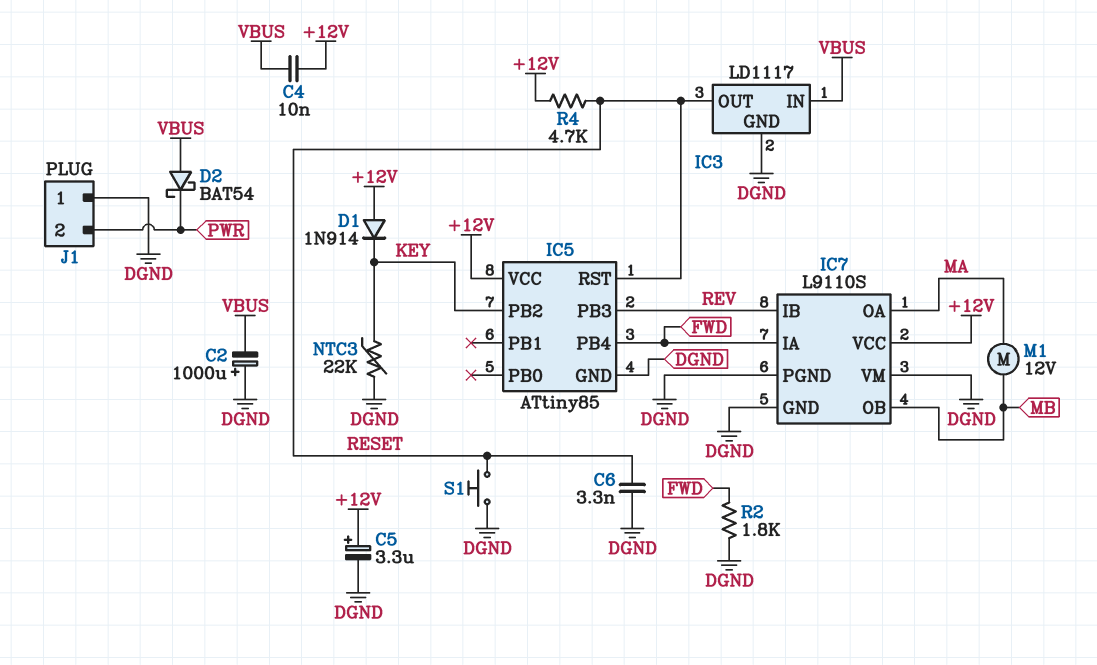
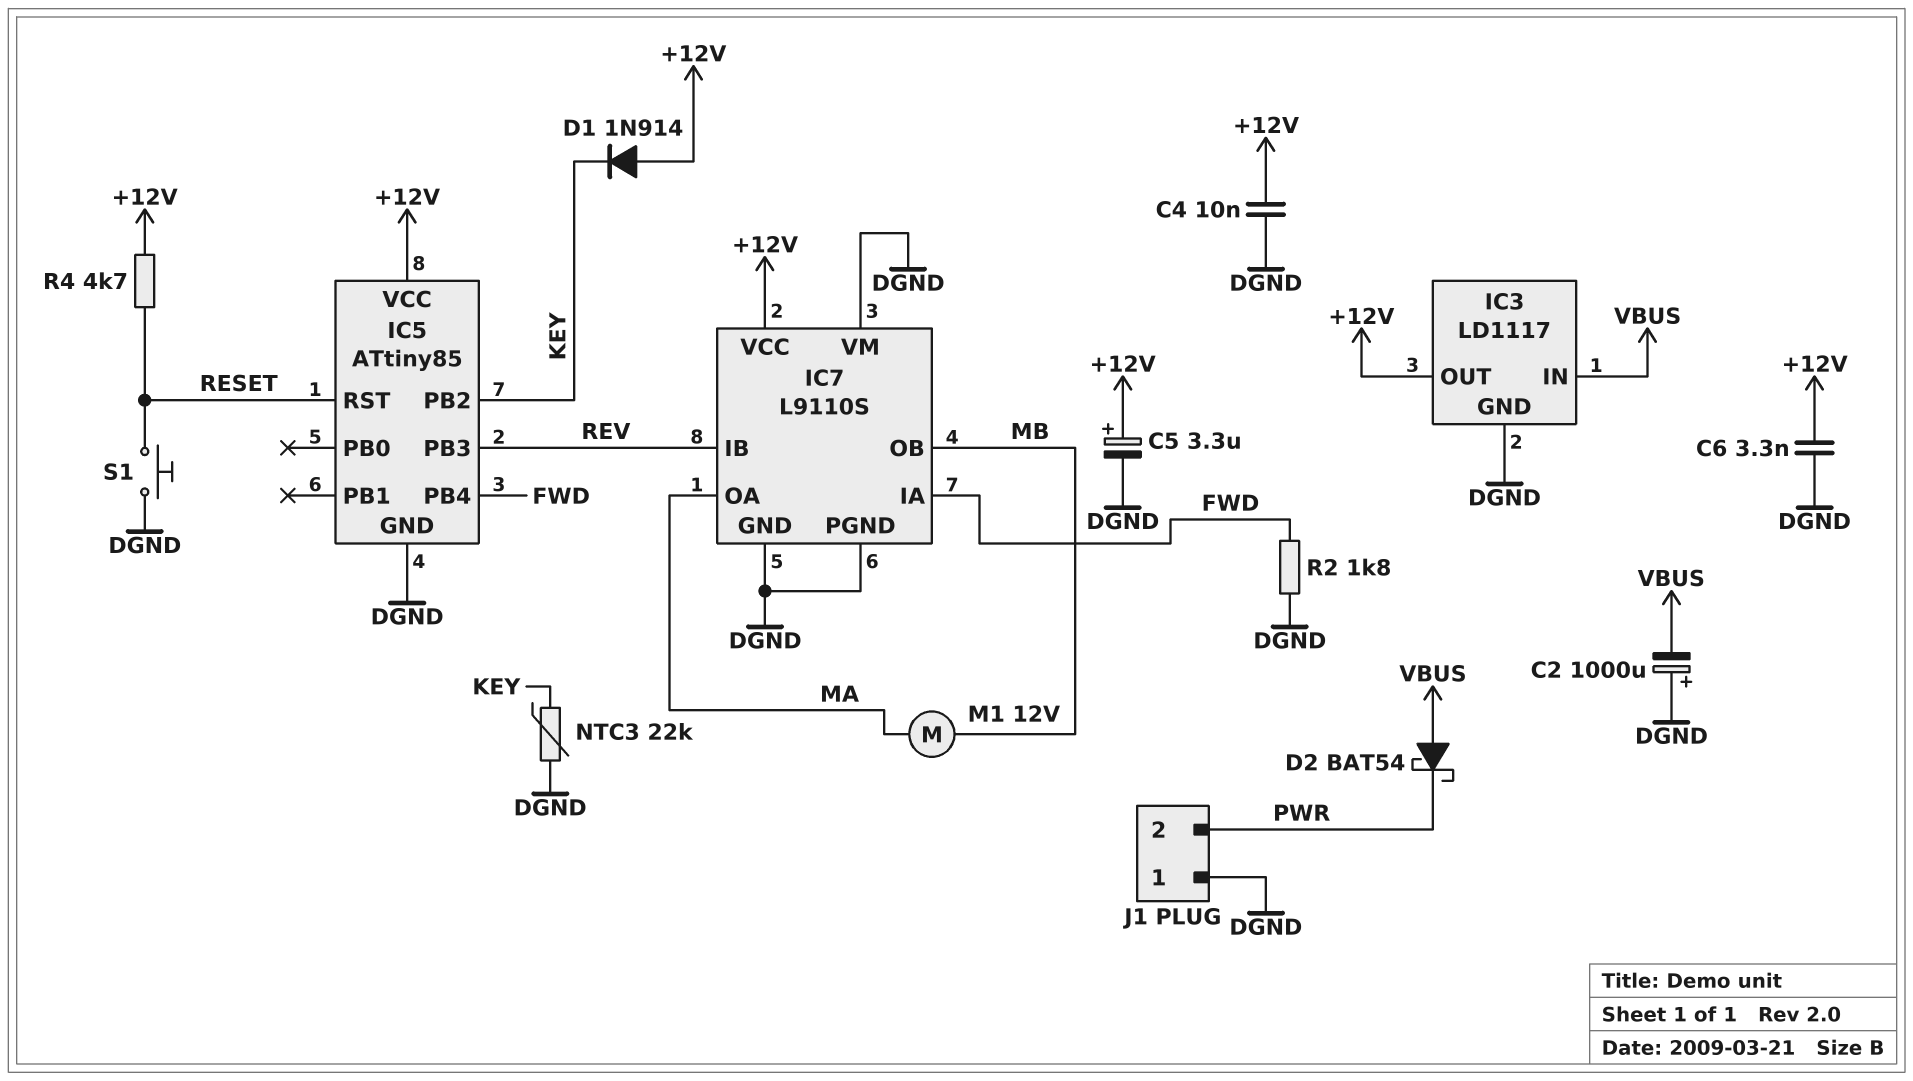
C4: 10nF (+12V, VBUS) -> 10nF (+12V, DGND)
C6: 3.3nF (DGND, RESET) -> 3.3nF (+12V, DGND)
IC3 pin OUT: RESET -> +12V

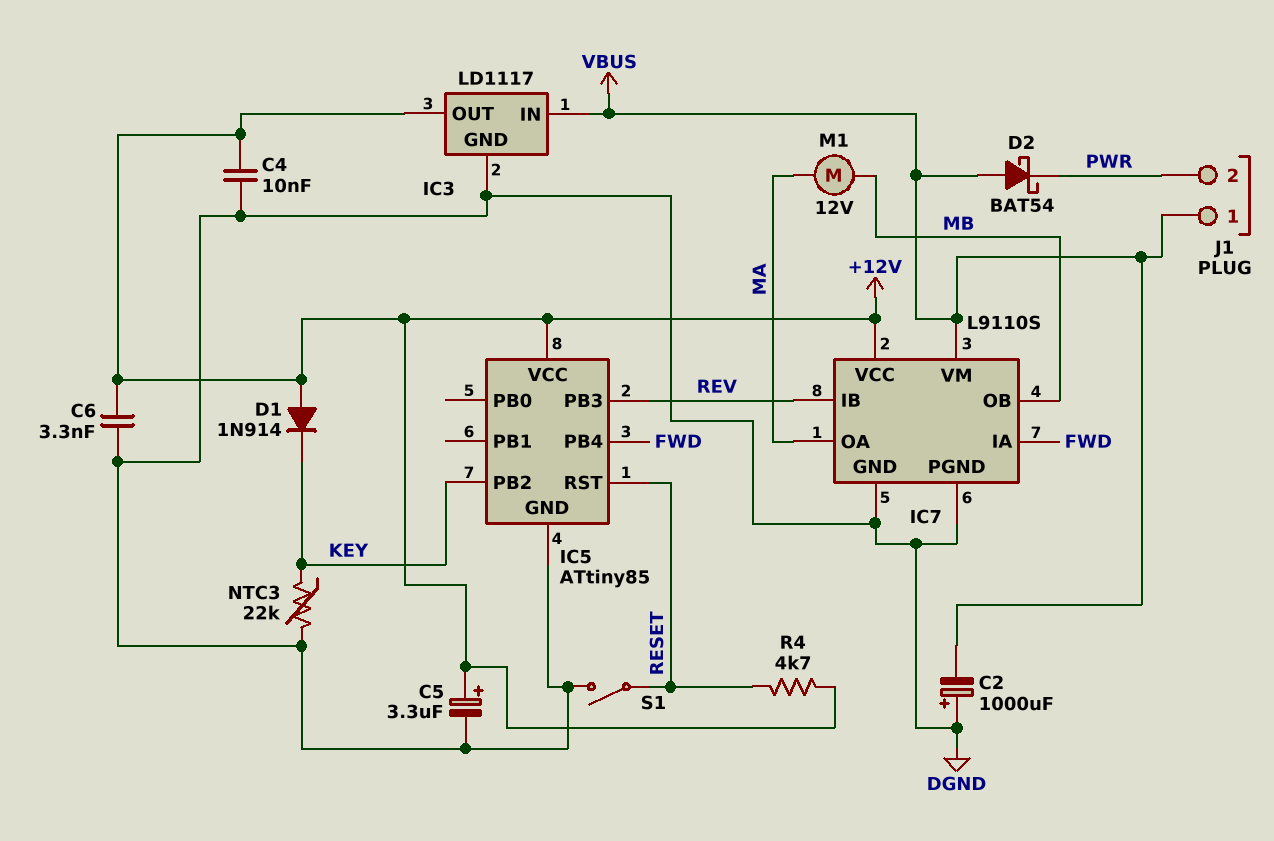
IC7 pin VM: DGND -> VBUS
J1 pin 1: DGND -> VBUS
R2: 1.8k (DGND, FWD) -> none
S1: button (DGND, RESET) -> switch (DGND, RESET)

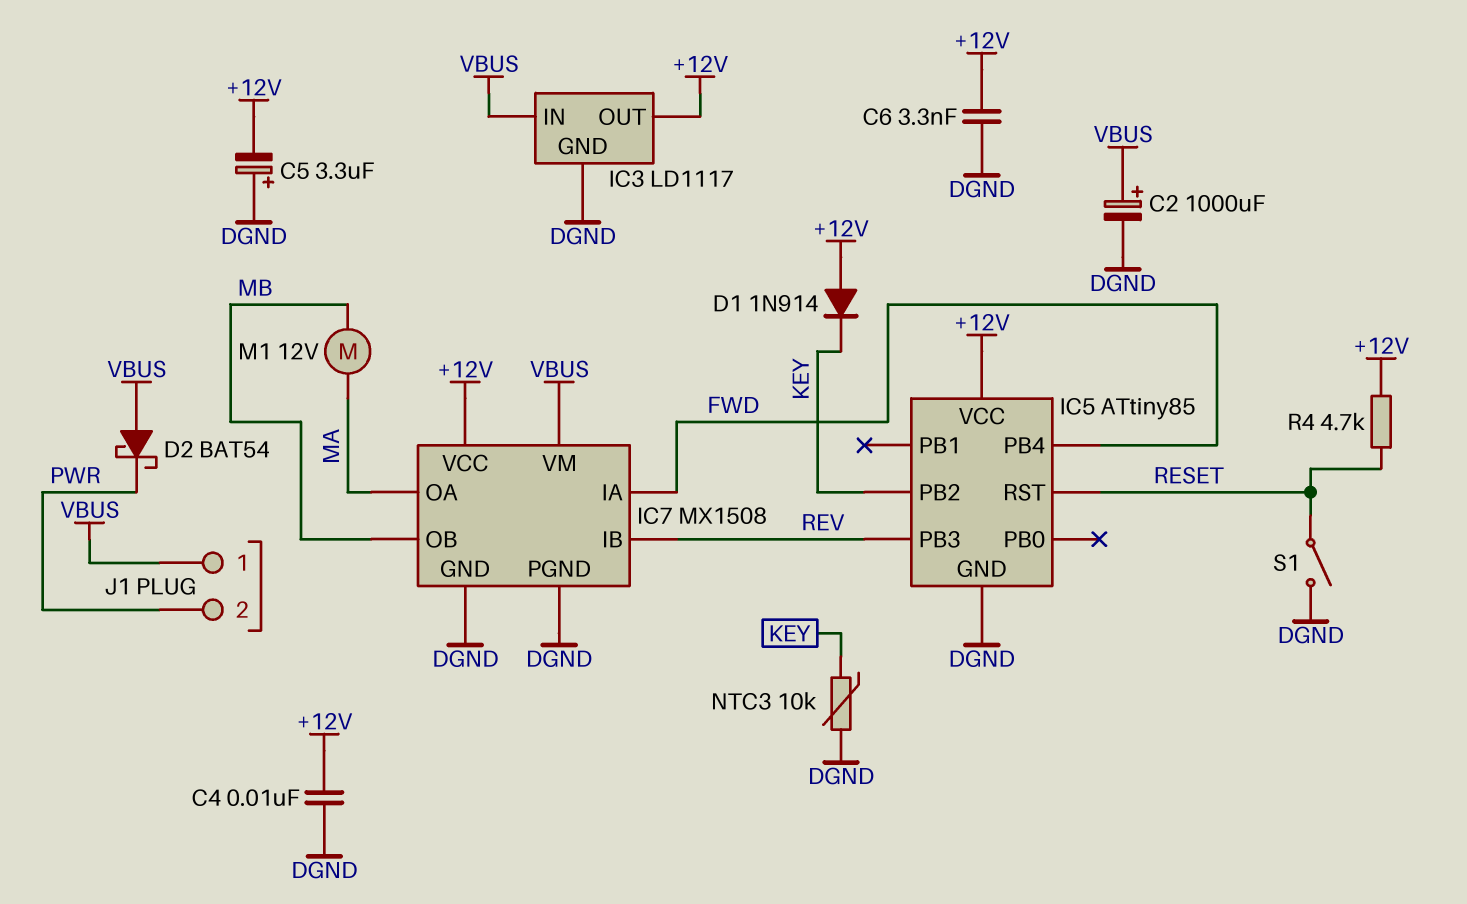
C2: 1000uF (plus DGND, minus VBUS) -> 1000uF (plus VBUS, minus DGND)
C5: 3.3uF (plus +12V, minus DGND) -> 3.3uF (plus DGND, minus +12V)
IC7: L9110S -> MX1508
NTC3: 22k (DGND, KEY) -> 10k (DGND, KEY)

